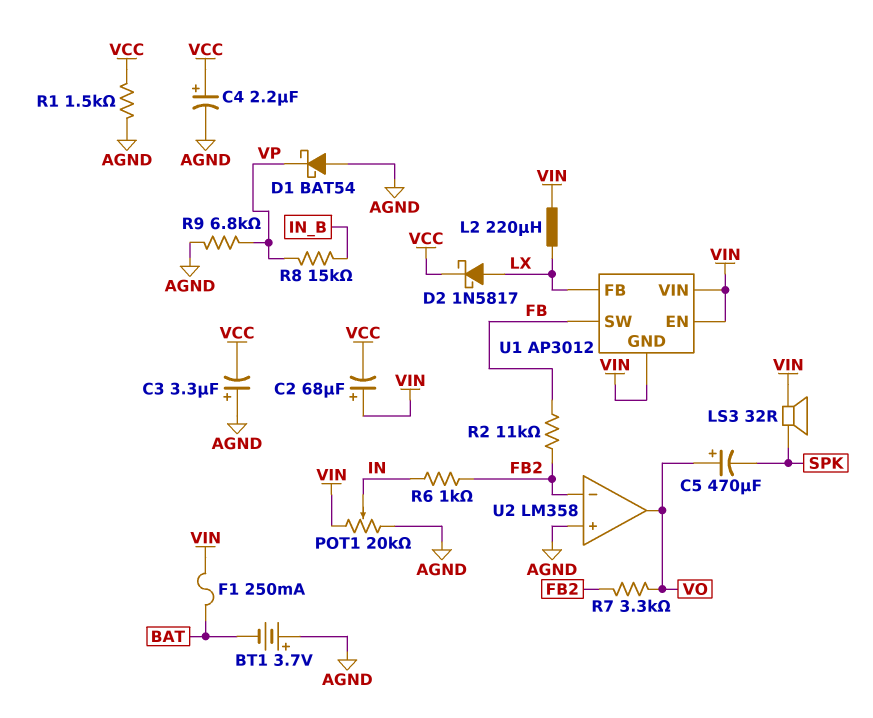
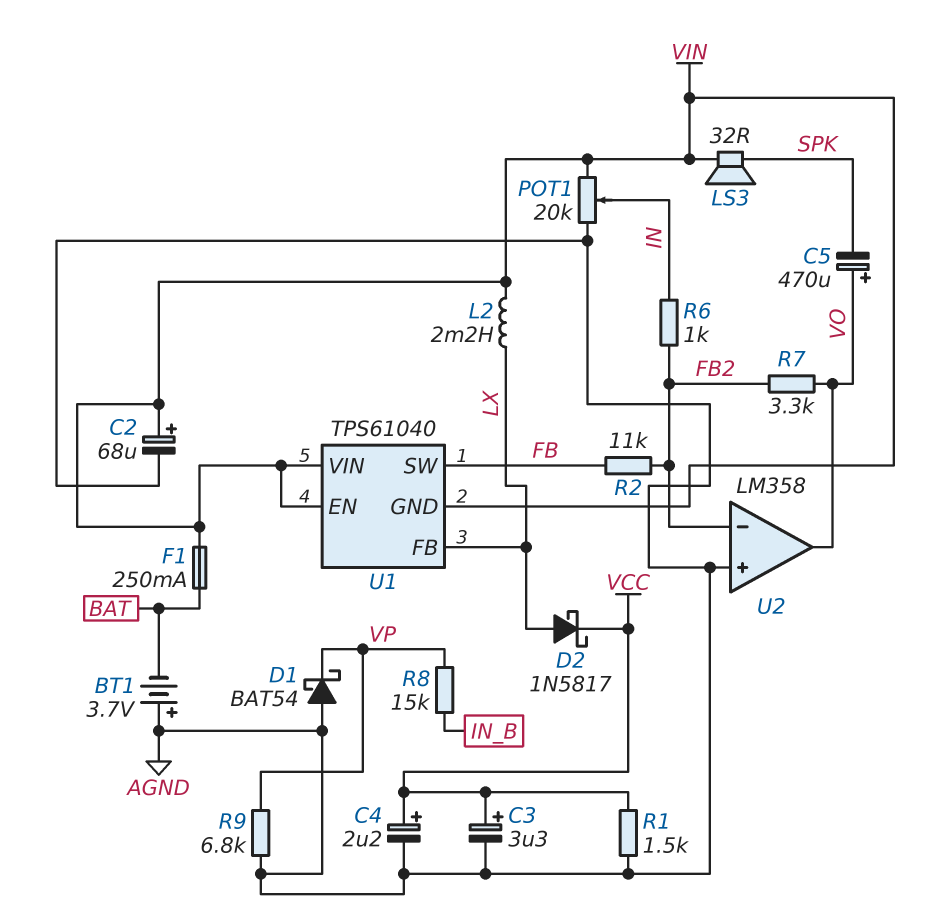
C2: 68uF (plus VIN, minus VCC) -> 68uF (plus VIN, minus AGND)
C3: 3.3uF (plus AGND, minus VCC) -> 3.3uF (plus VCC, minus AGND)
L2: 220uH (LX, VIN) -> 2.2mH (LX, VIN)
U1: AP3012 -> TPS61040

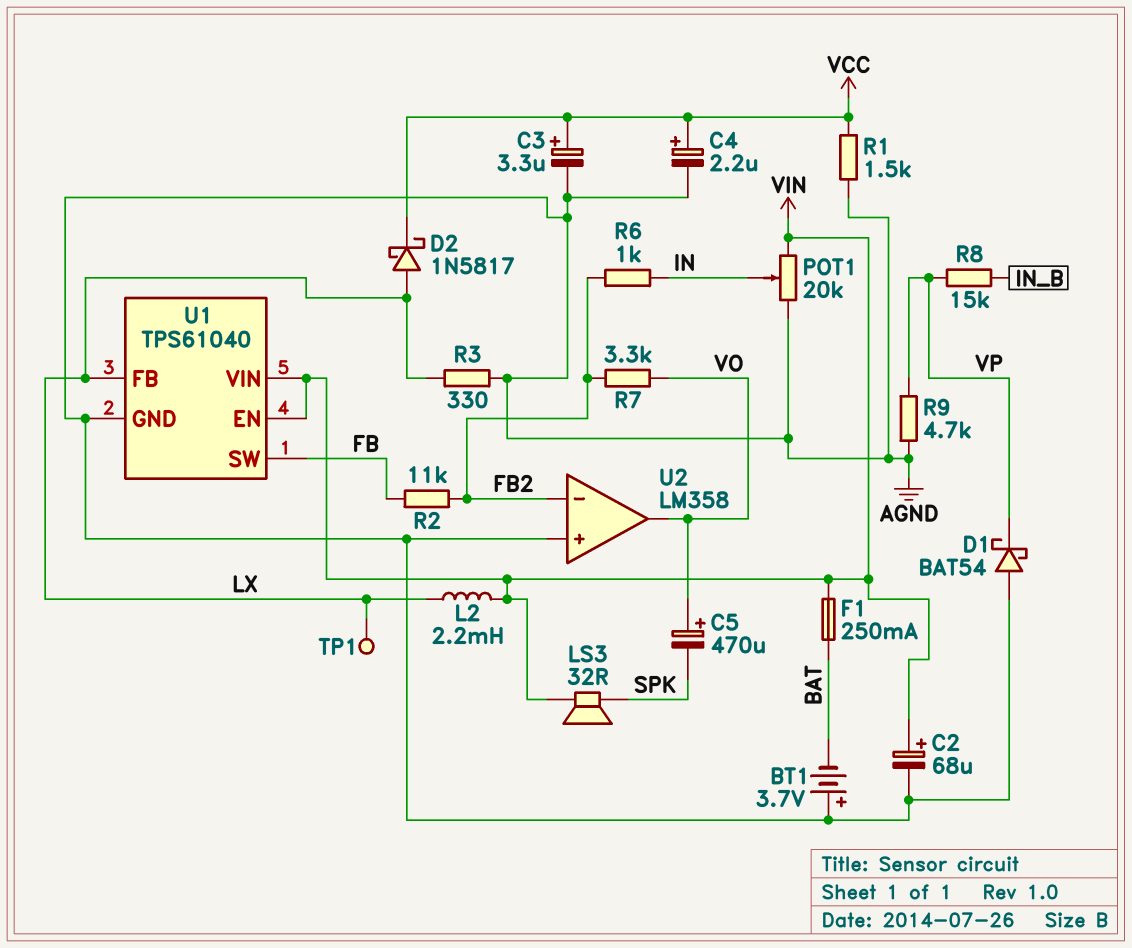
R3: none -> 330 (AGND, LX)
R9: 6.8k (AGND, VP) -> 4.7k (AGND, VP)
TP1: none -> test point (LX)
U1 pin GND: VIN -> AGND

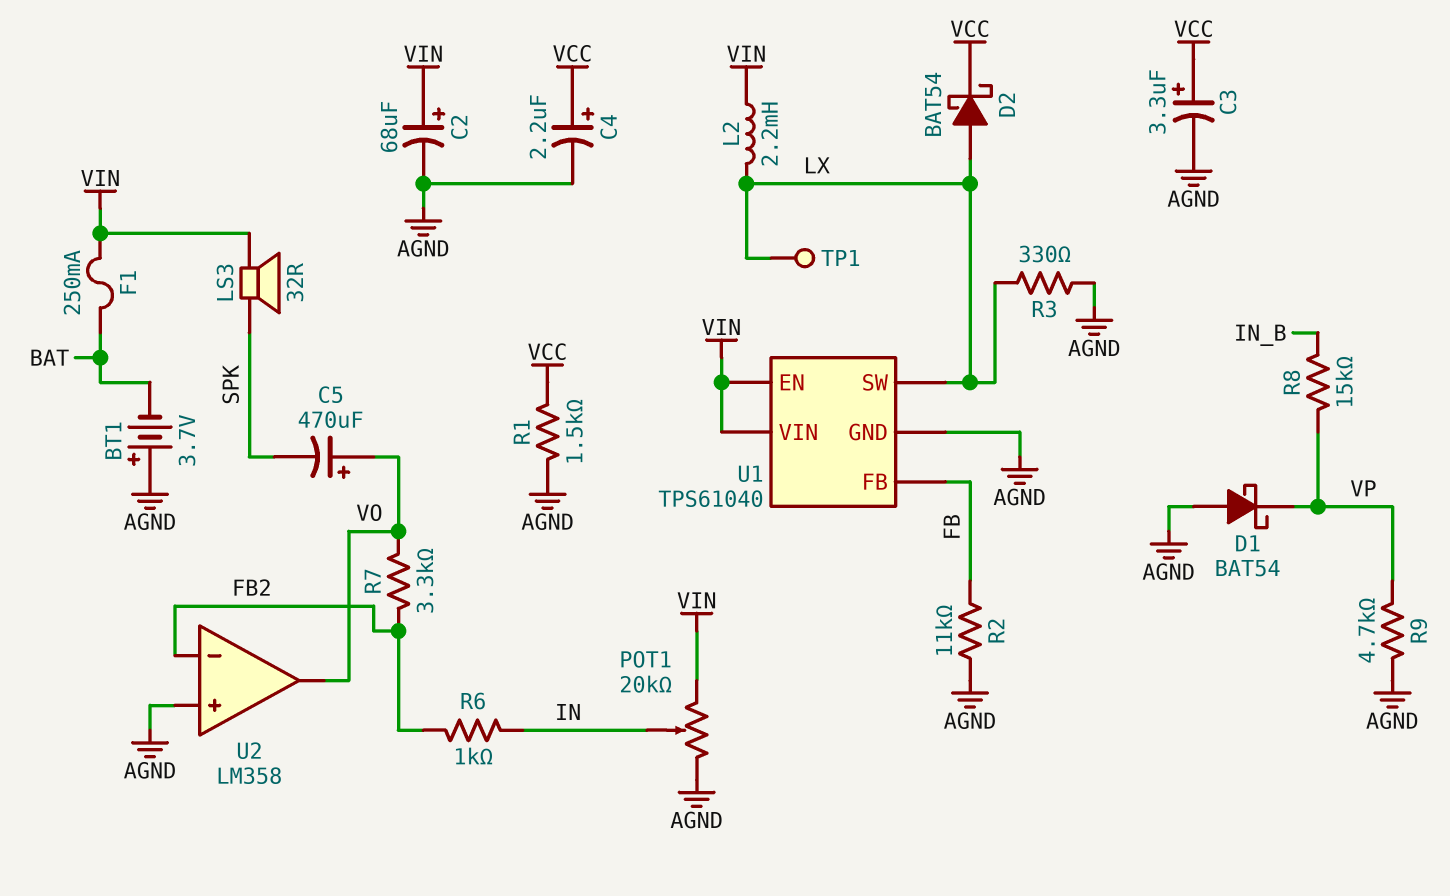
D2: schottky 1N5817 (A LX, K VCC) -> schottky BAT54 (A LX, K VCC)
R2: 11k (FB, FB2) -> 11k (AGND, FB)
U1 pin FB: LX -> FB
U1 pin SW: FB -> LX

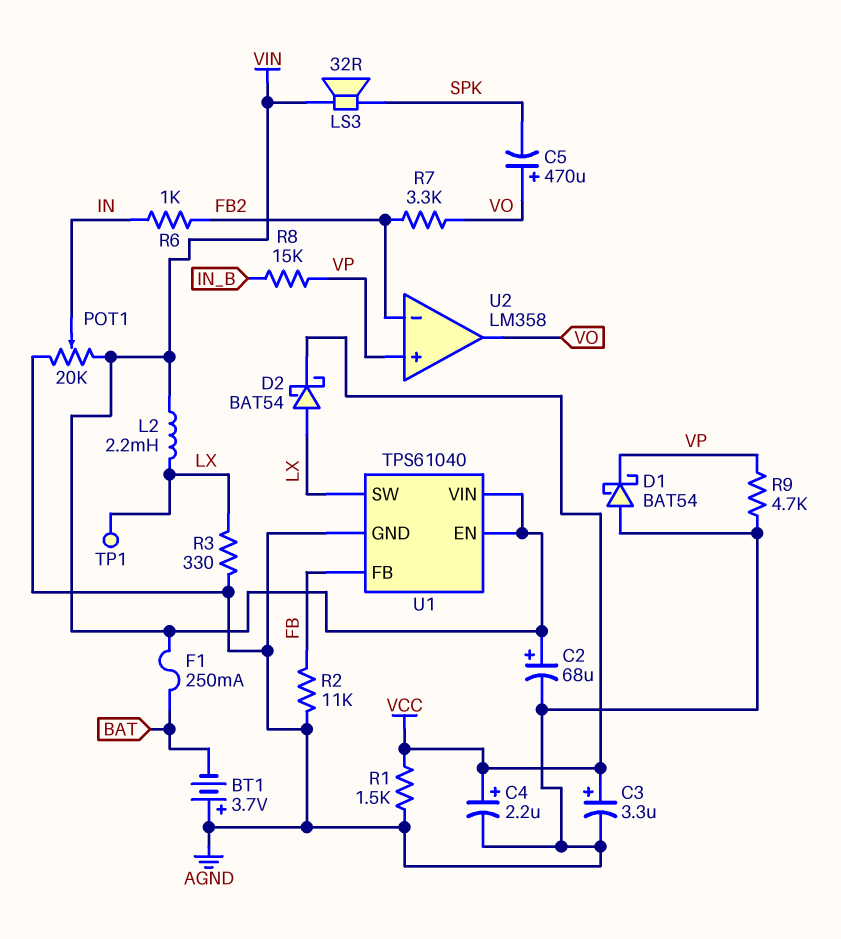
U2 pin in+: AGND -> VP

